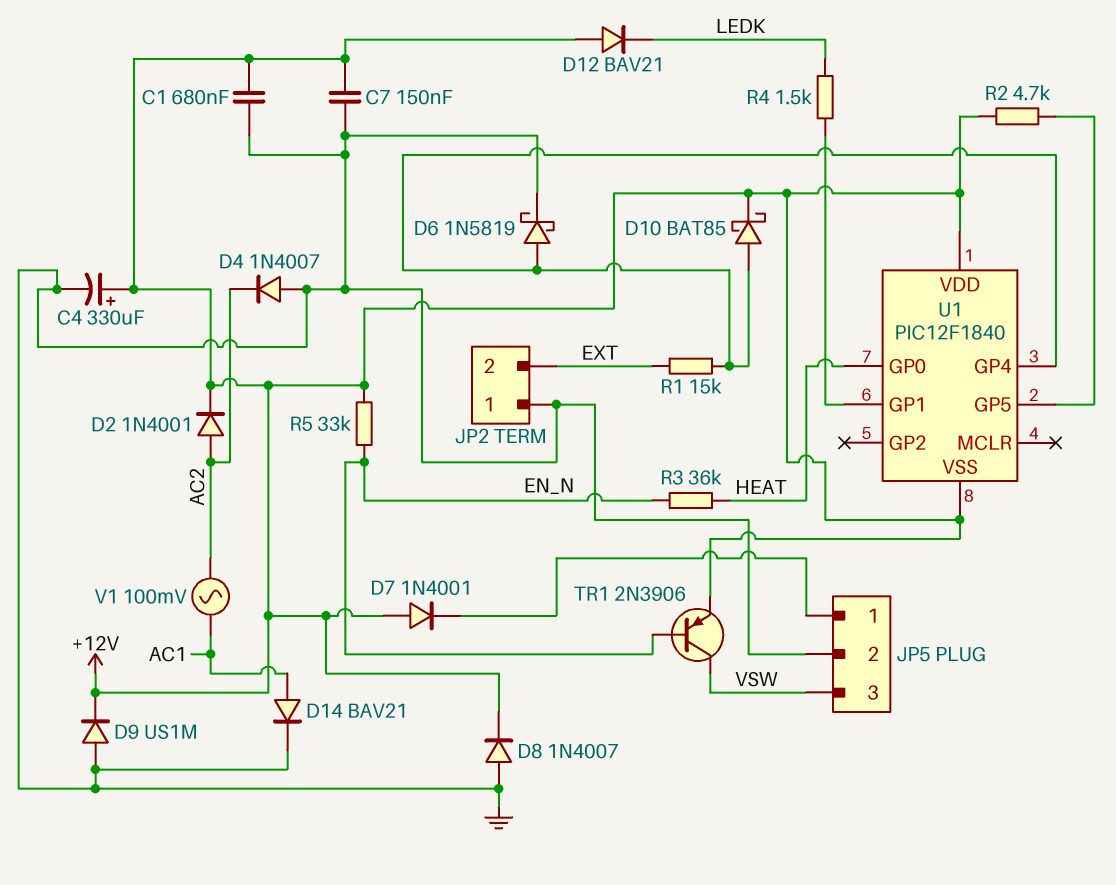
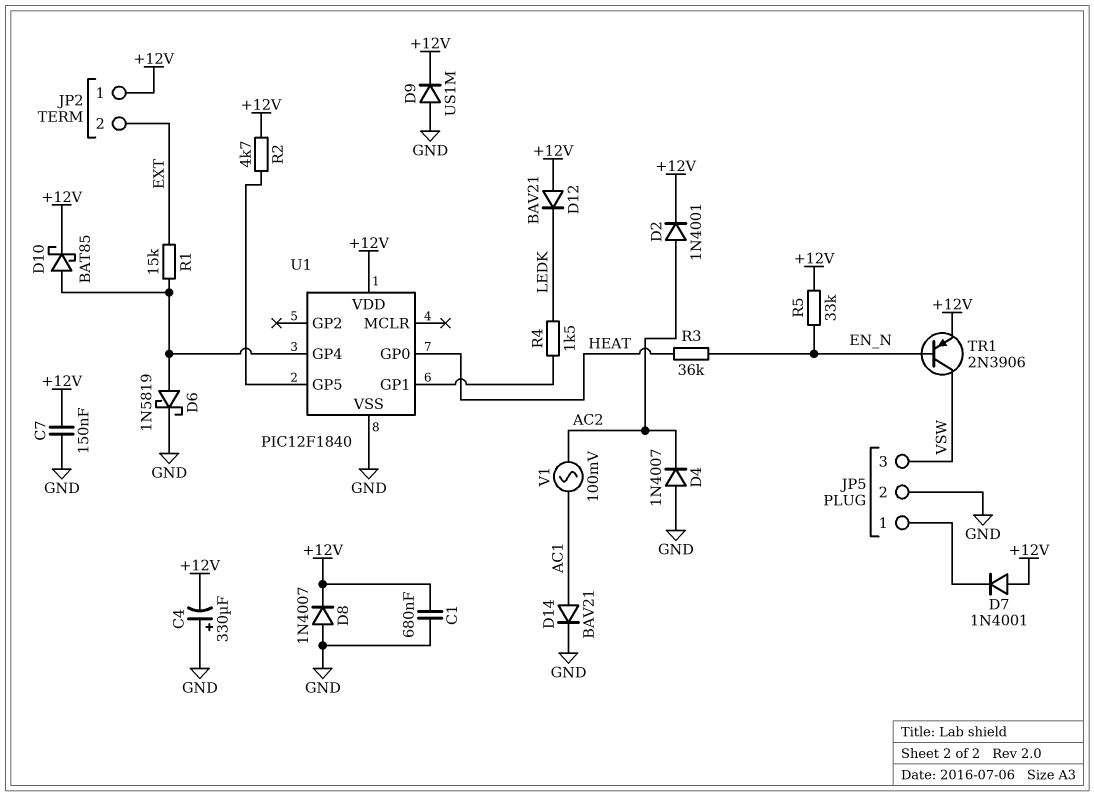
C4: 330uF (plus +12V, minus GND) -> 330uF (plus GND, minus +12V)
JP2 pin 1: GND -> +12V
U1 pin VSS: +12V -> GND

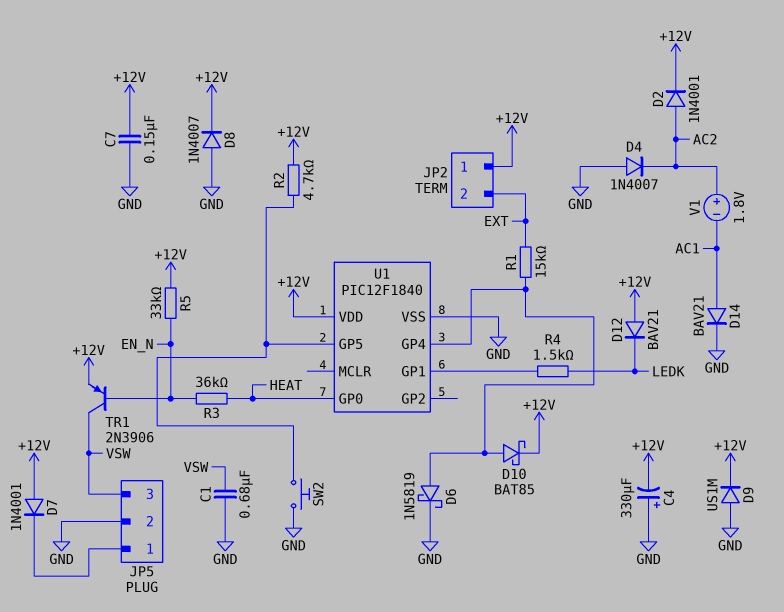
C1: 680nF (+12V, GND) -> 680nF (GND, VSW)
SW2: none -> button (GND, U1/GP5)
V1: AC 100mV (AC1, AC2) -> 1.8V (plus AC2, minus AC1)

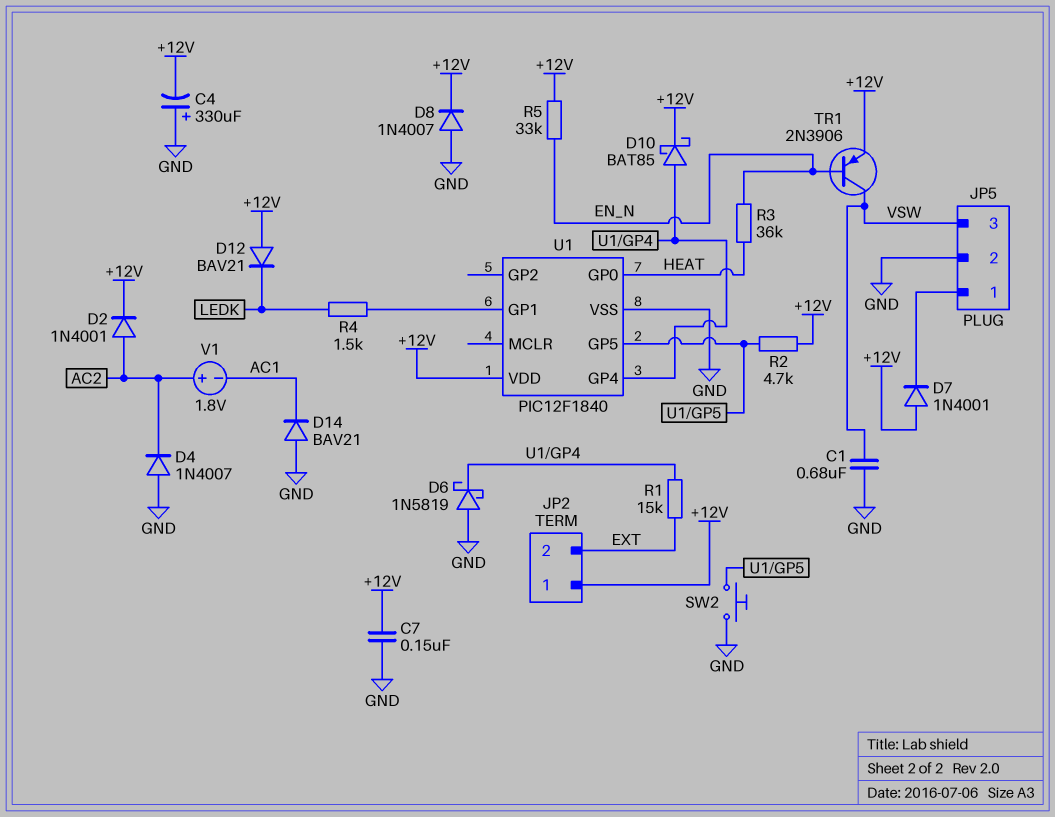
D6: schottky 1N5819 (A U1/GP4, K GND) -> schottky 1N5819 (A GND, K U1/GP4)
D9: diode US1M (A GND, K +12V) -> none
D14: diode BAV21 (A AC1, K GND) -> diode BAV21 (A GND, K AC1)

